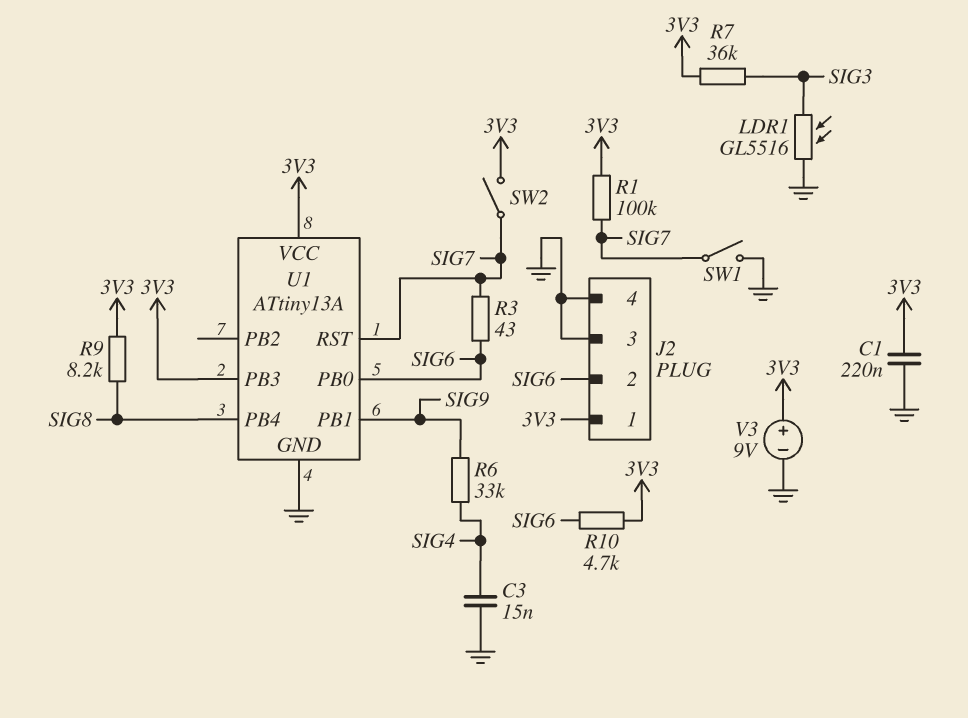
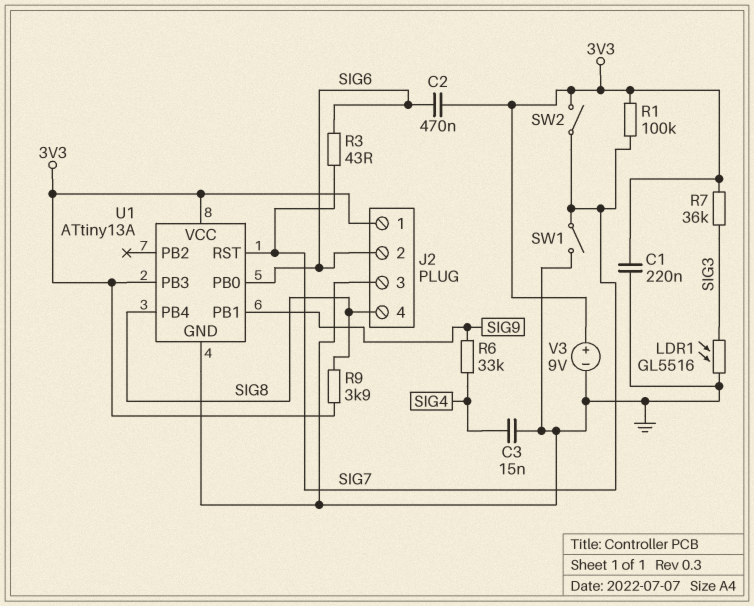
C2: none -> 470nF (3V3, SIG6)
J2 pin 4: GND -> SIG8
R9: 8.2k (3V3, SIG8) -> 3.9k (3V3, SIG8)
R10: 4.7k (3V3, SIG6) -> none

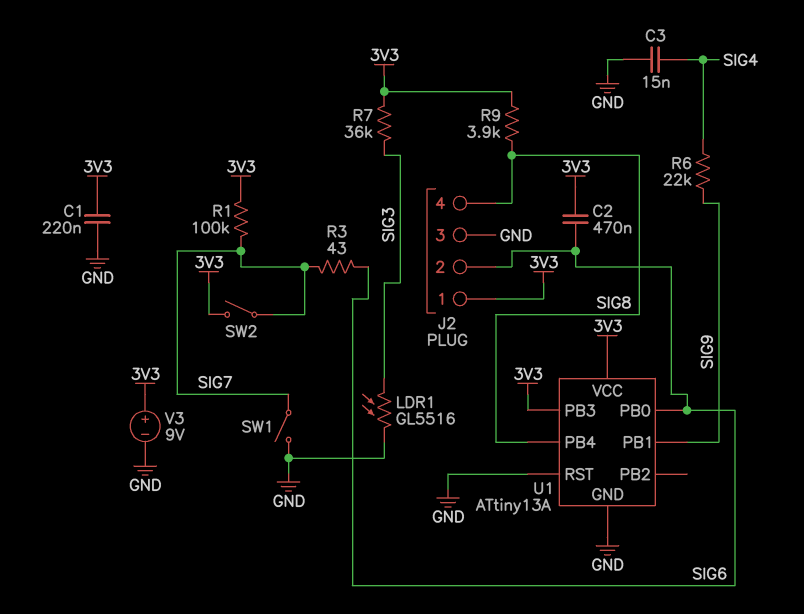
R6: 33k (SIG4, SIG9) -> 22k (SIG4, SIG9)
U1 pin RST: SIG7 -> GND

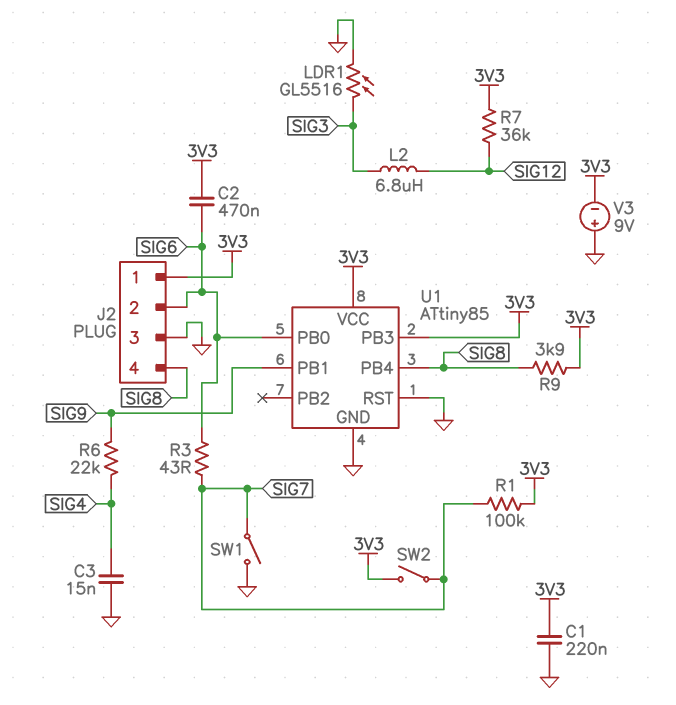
L2: none -> 6.8uH (SIG3, SIG12)
R7: 36k (3V3, SIG3) -> 36k (3V3, SIG12)
U1: ATtiny13A -> ATtiny85
V3: 9V (plus 3V3, minus GND) -> 9V (plus GND, minus 3V3)

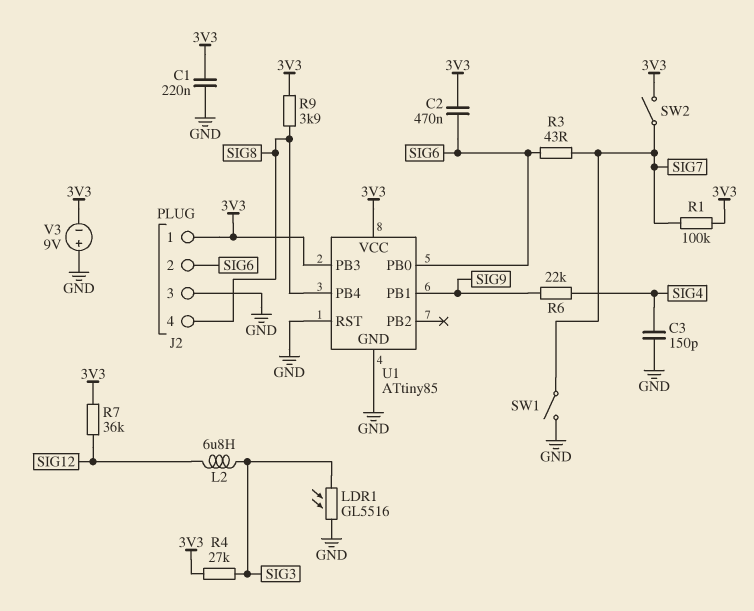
C3: 15nF (GND, SIG4) -> 150pF (GND, SIG4)
R4: none -> 27k (3V3, SIG3)

